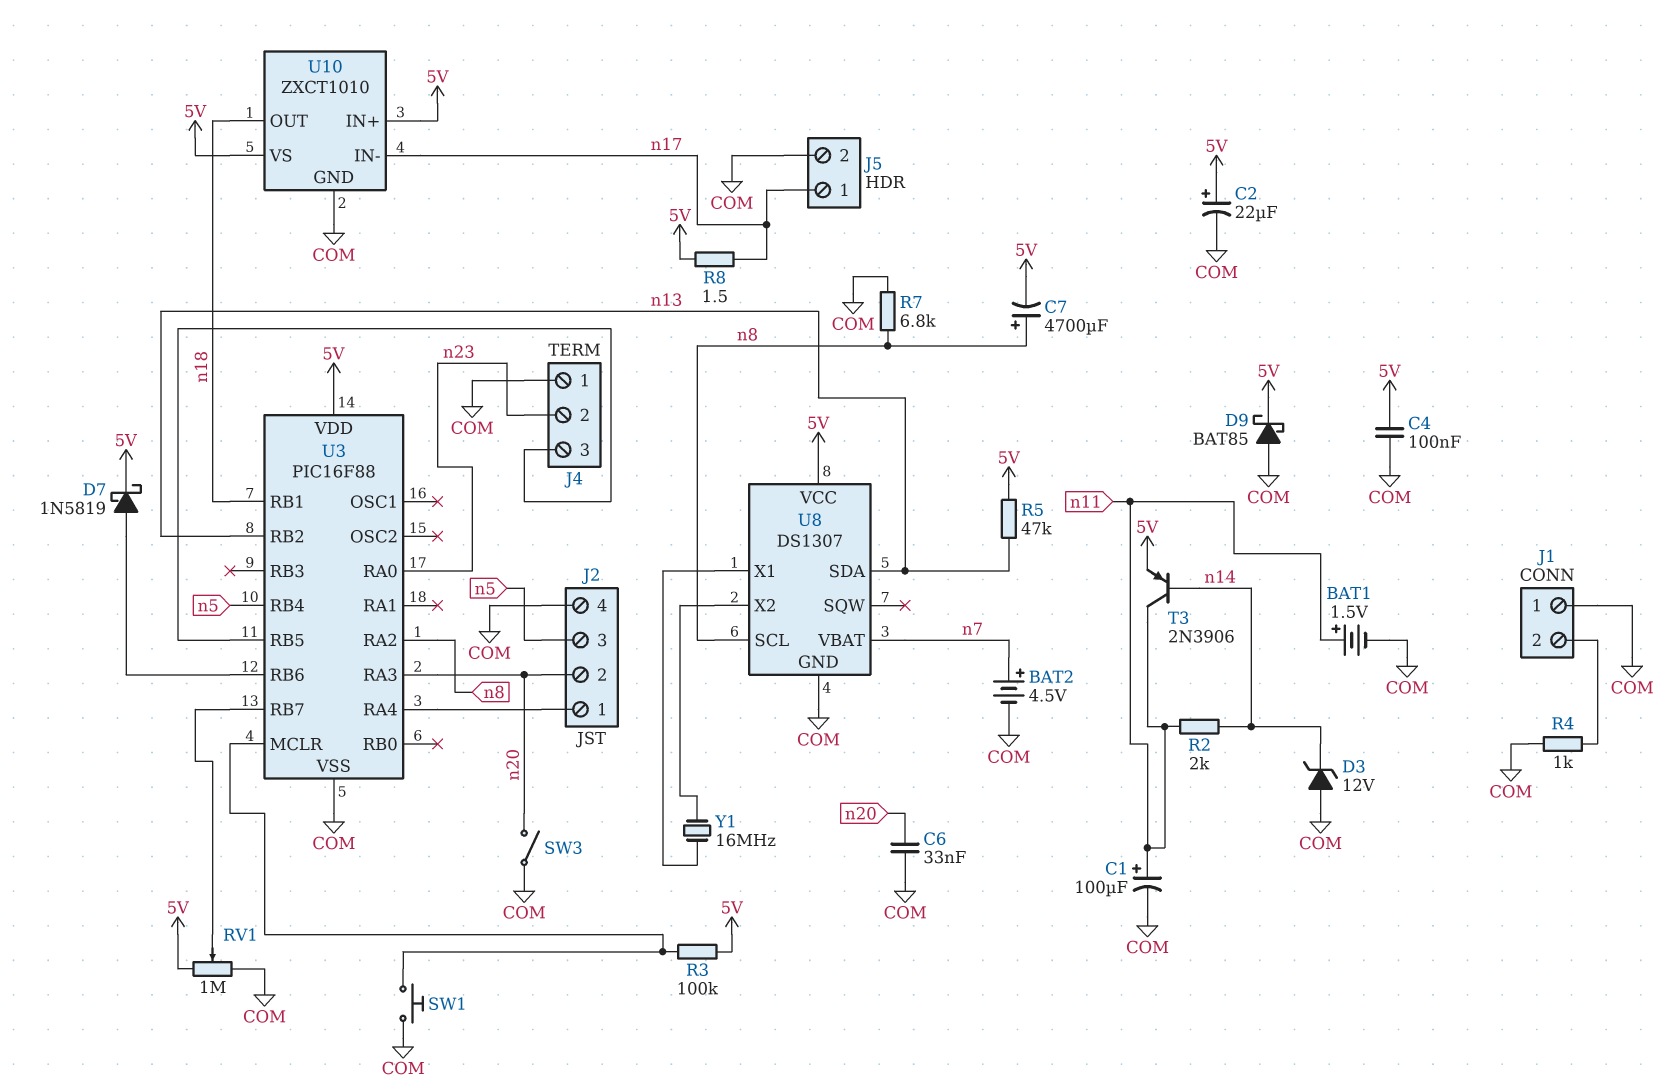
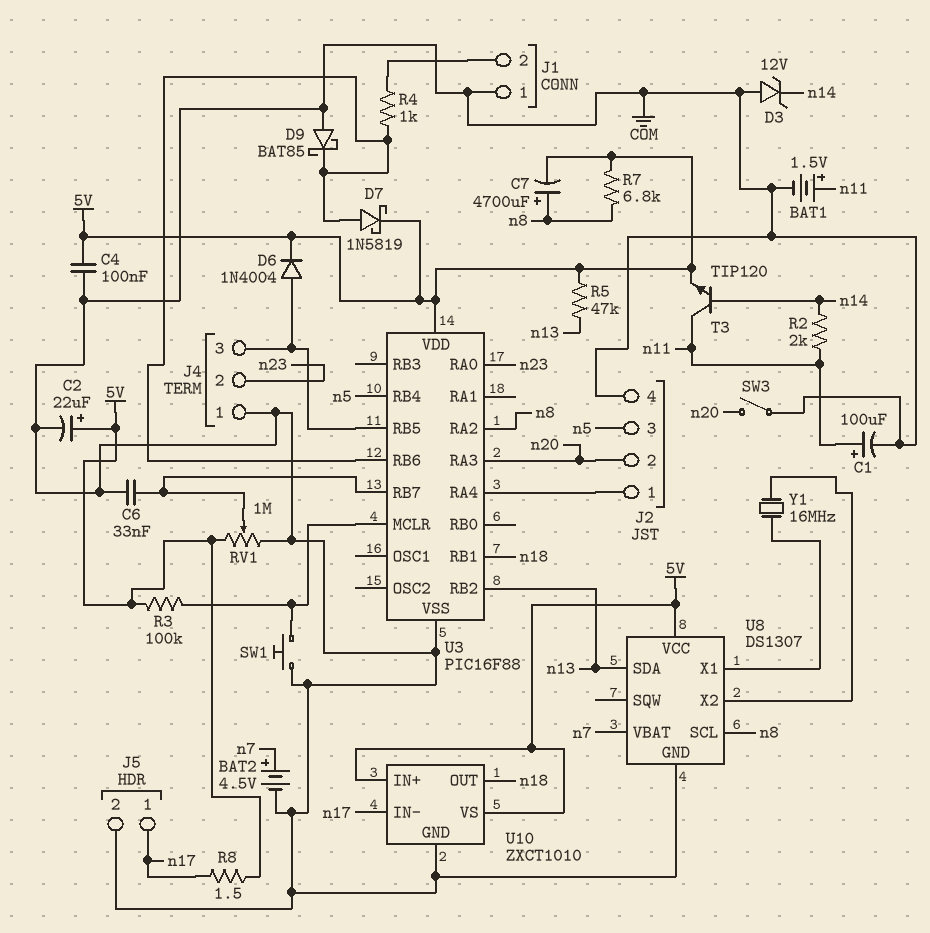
C6: 33nF (COM, n20) -> 33nF (COM, U3/RB7)
D6: none -> diode 1N4004 (A J4/3, K 5V)
D9: schottky BAT85 (A COM, K 5V) -> schottky BAT85 (A COM, K U3/RB6)
R4: 1k (COM, J1/2) -> 1k (J1/2, U3/RB6)
R7: 6.8k (COM, n8) -> 6.8k (5V, n8)
T3: PNP 2N3906 (B n14, C n11, E 5V) -> NPN TIP120 (B n14, C n11, E 5V)

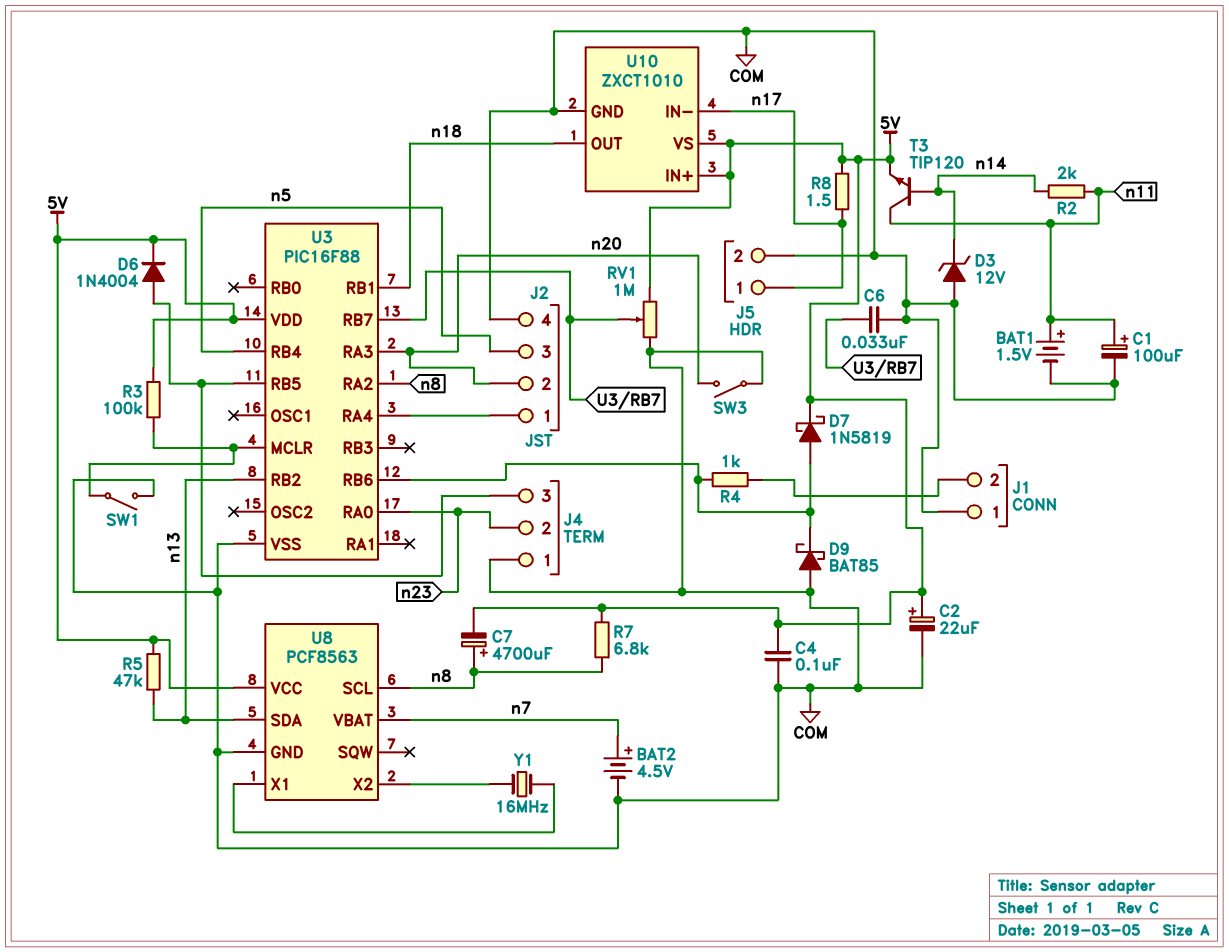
SW1: button (COM, U3/MCLR) -> switch (COM, U3/MCLR)
U8: DS1307 -> PCF8563

